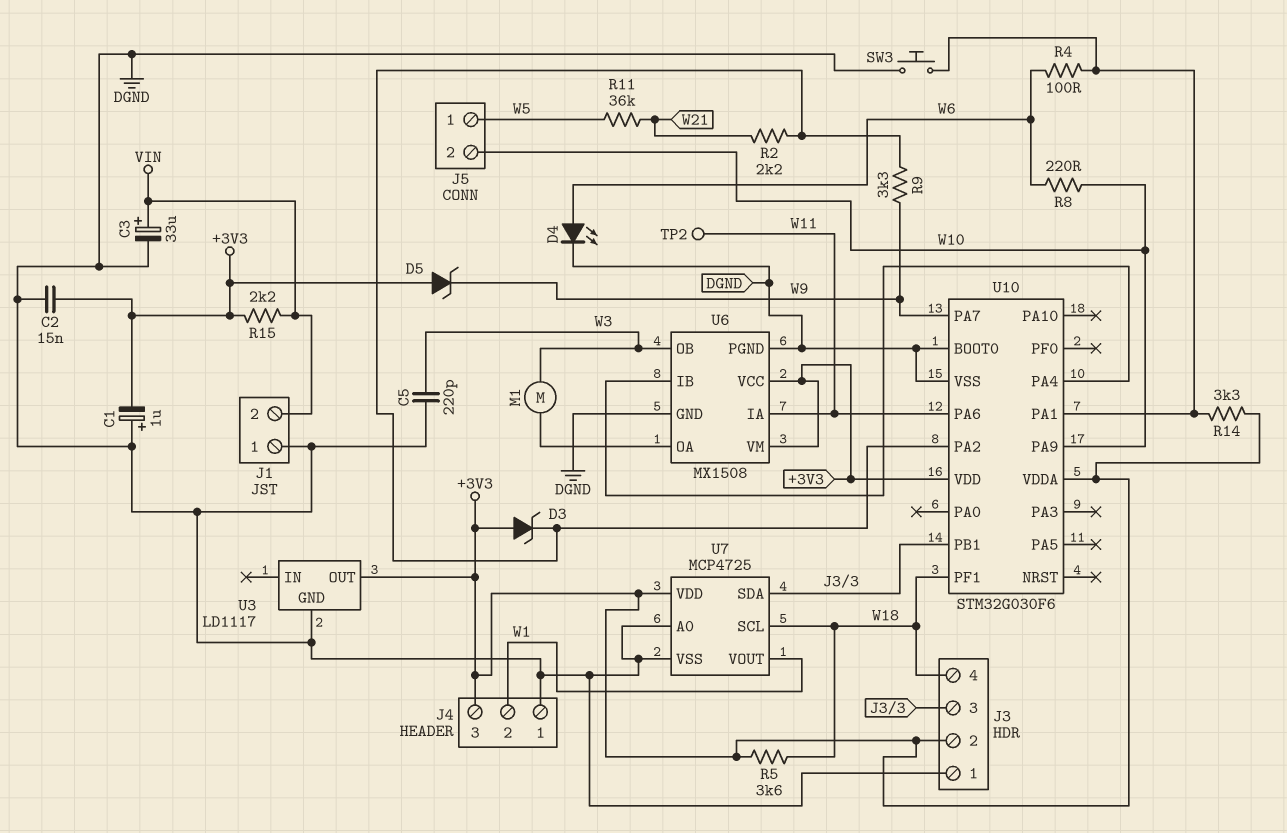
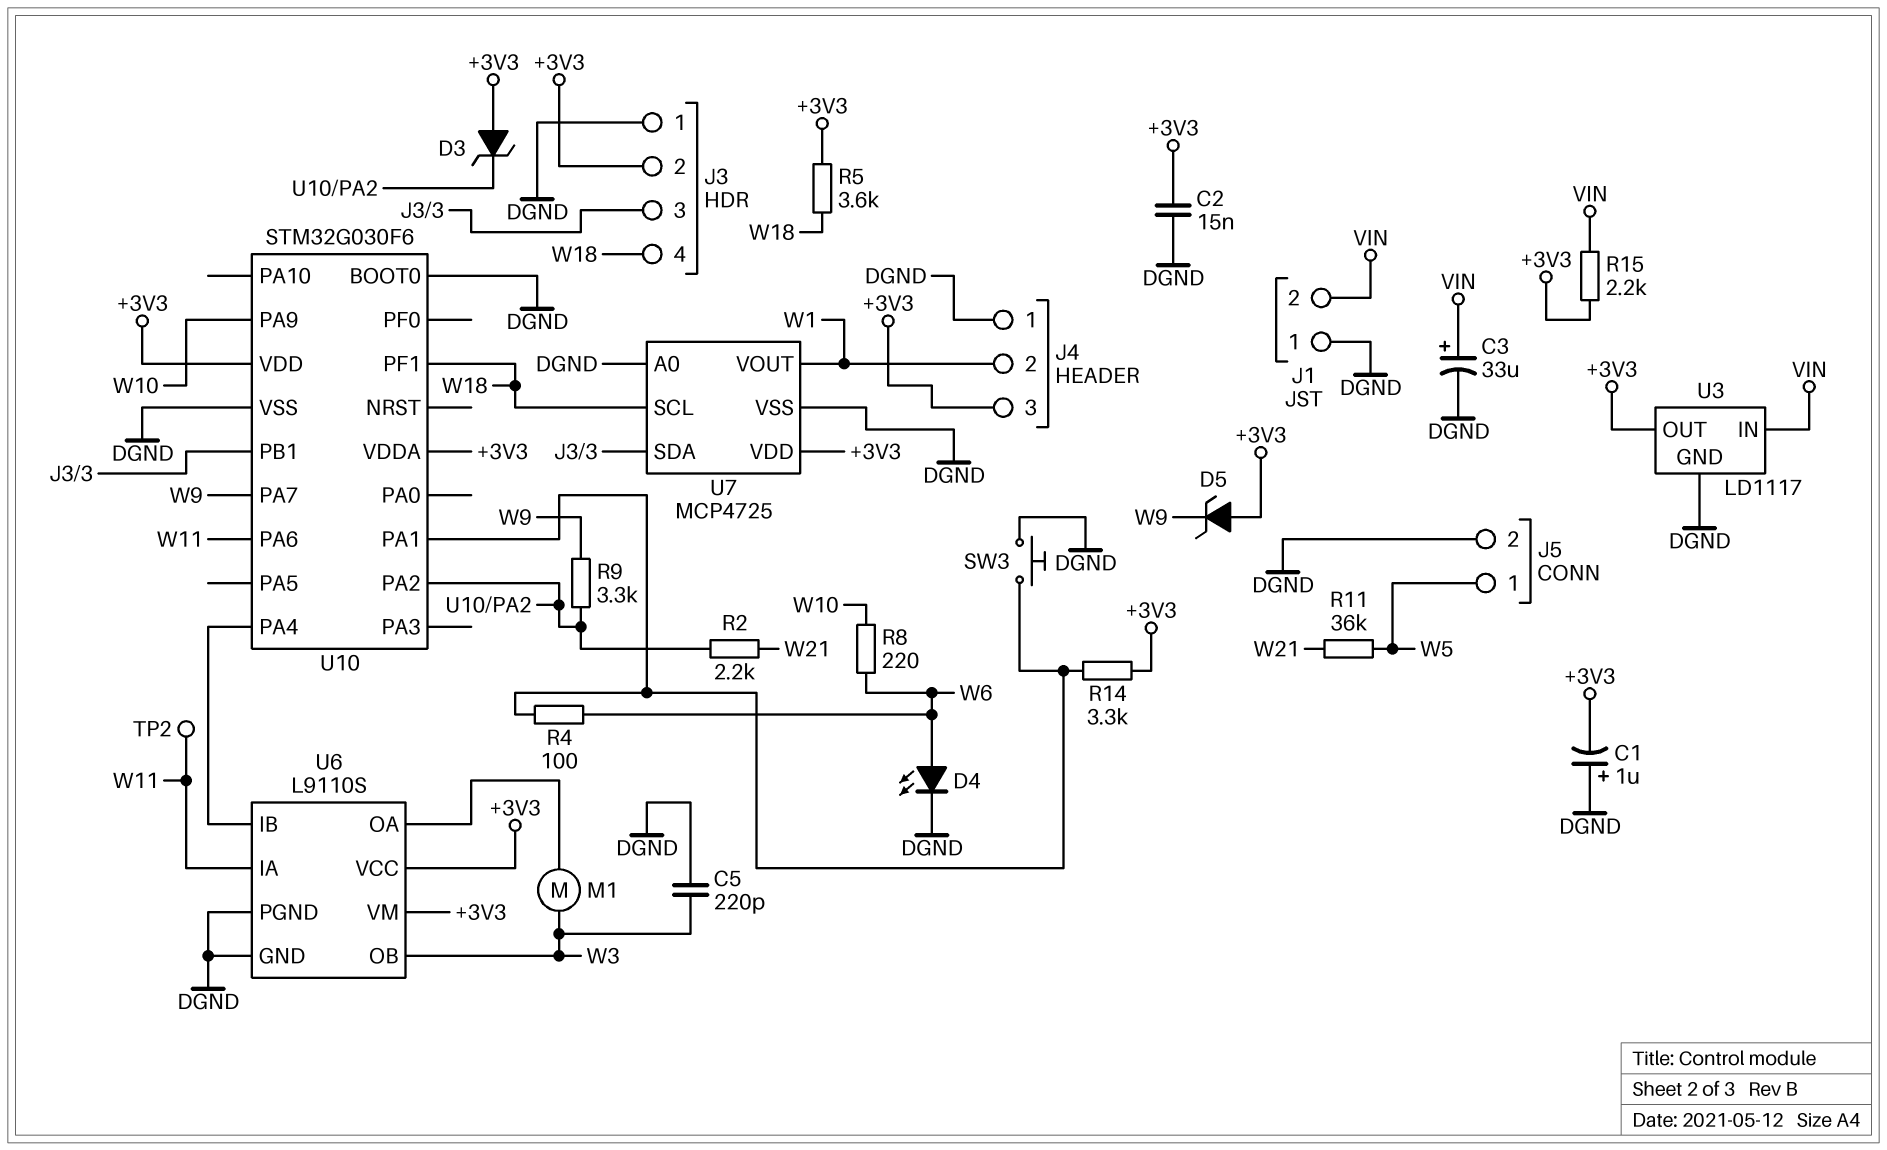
J5 pin 2: W10 -> DGND
U3 pin IN: none -> VIN
U6: MX1508 -> L9110S

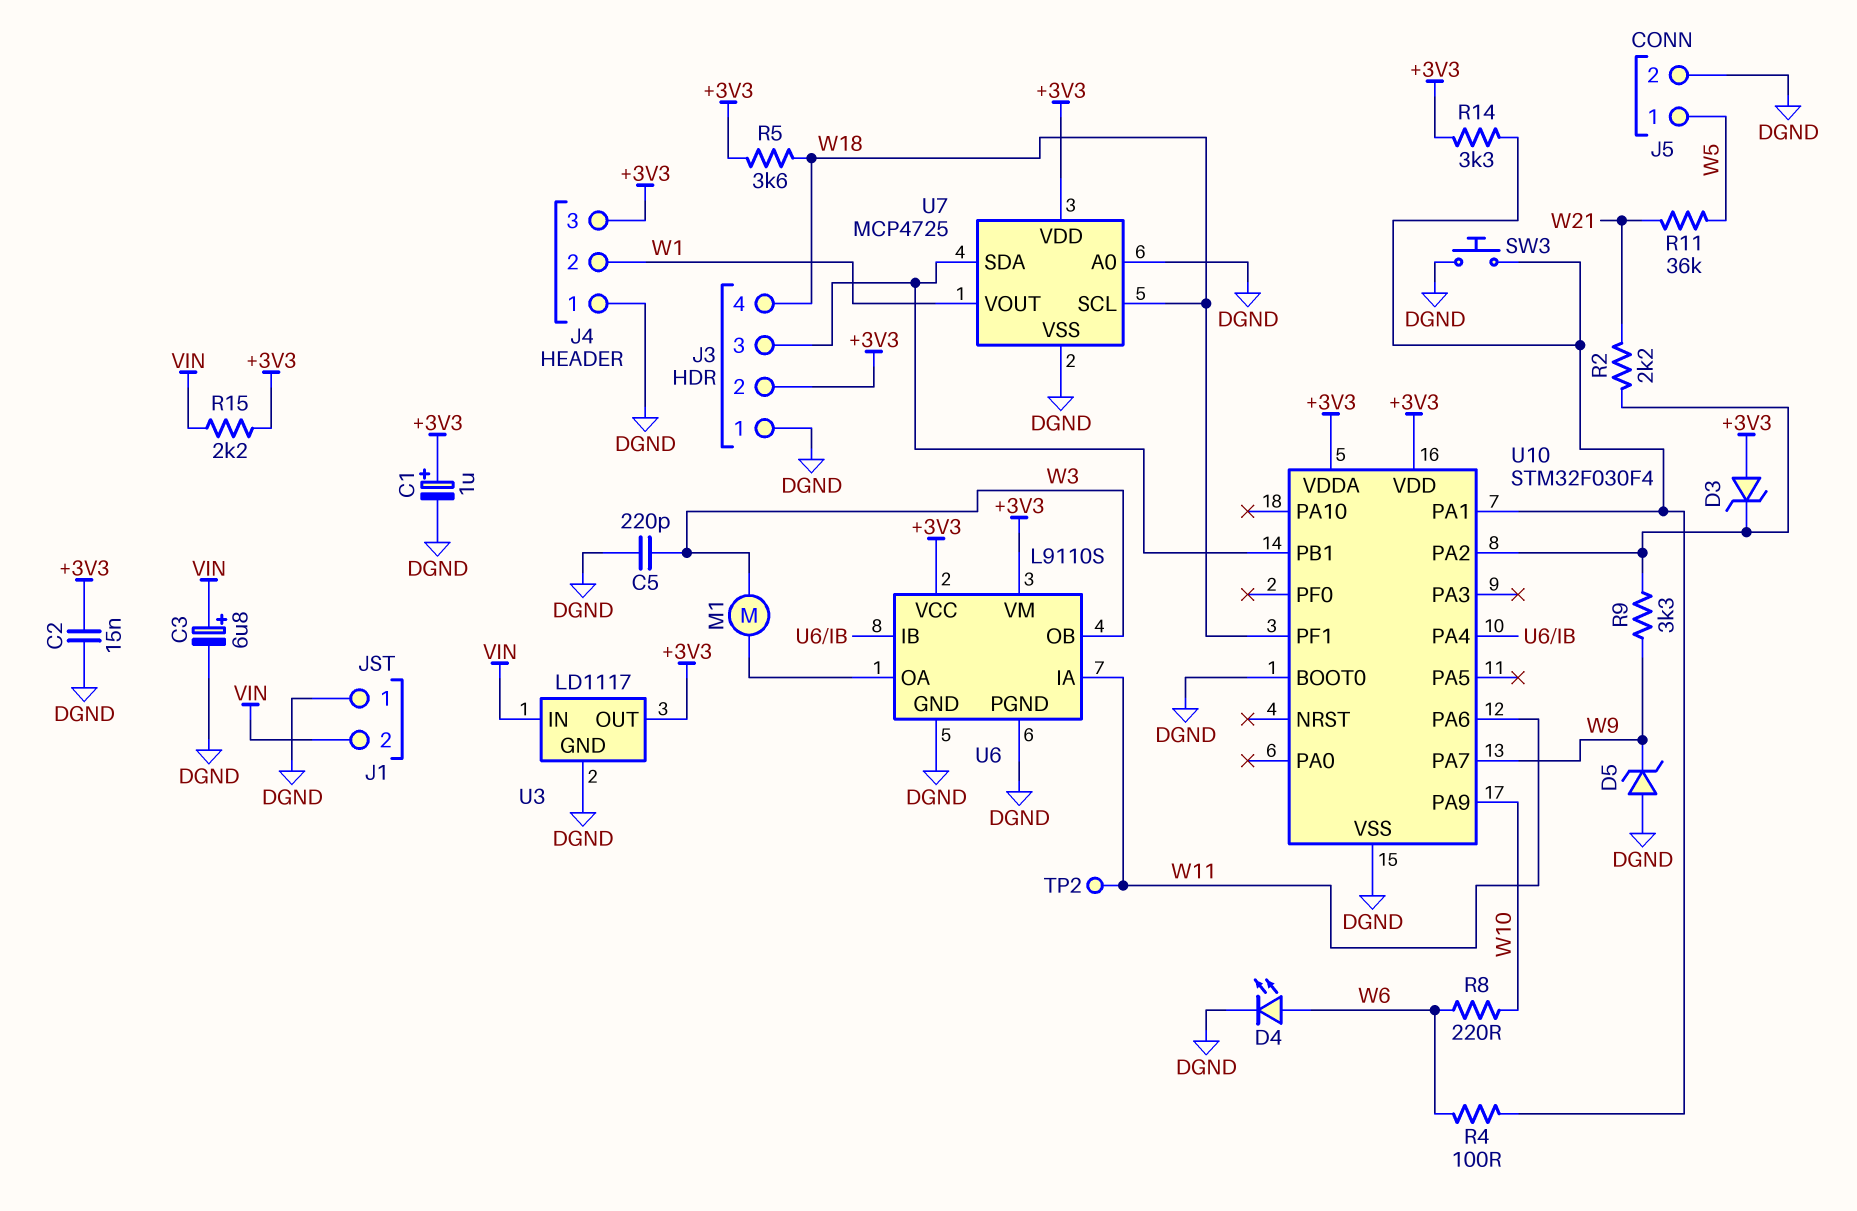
C1: 1uF (plus DGND, minus +3V3) -> 1uF (plus +3V3, minus DGND)
C3: 33uF (plus VIN, minus DGND) -> 6.8uF (plus VIN, minus DGND)
D5: zener (A +3V3, K W9) -> zener (A DGND, K W9)
U10: STM32G030F6 -> STM32F030F4

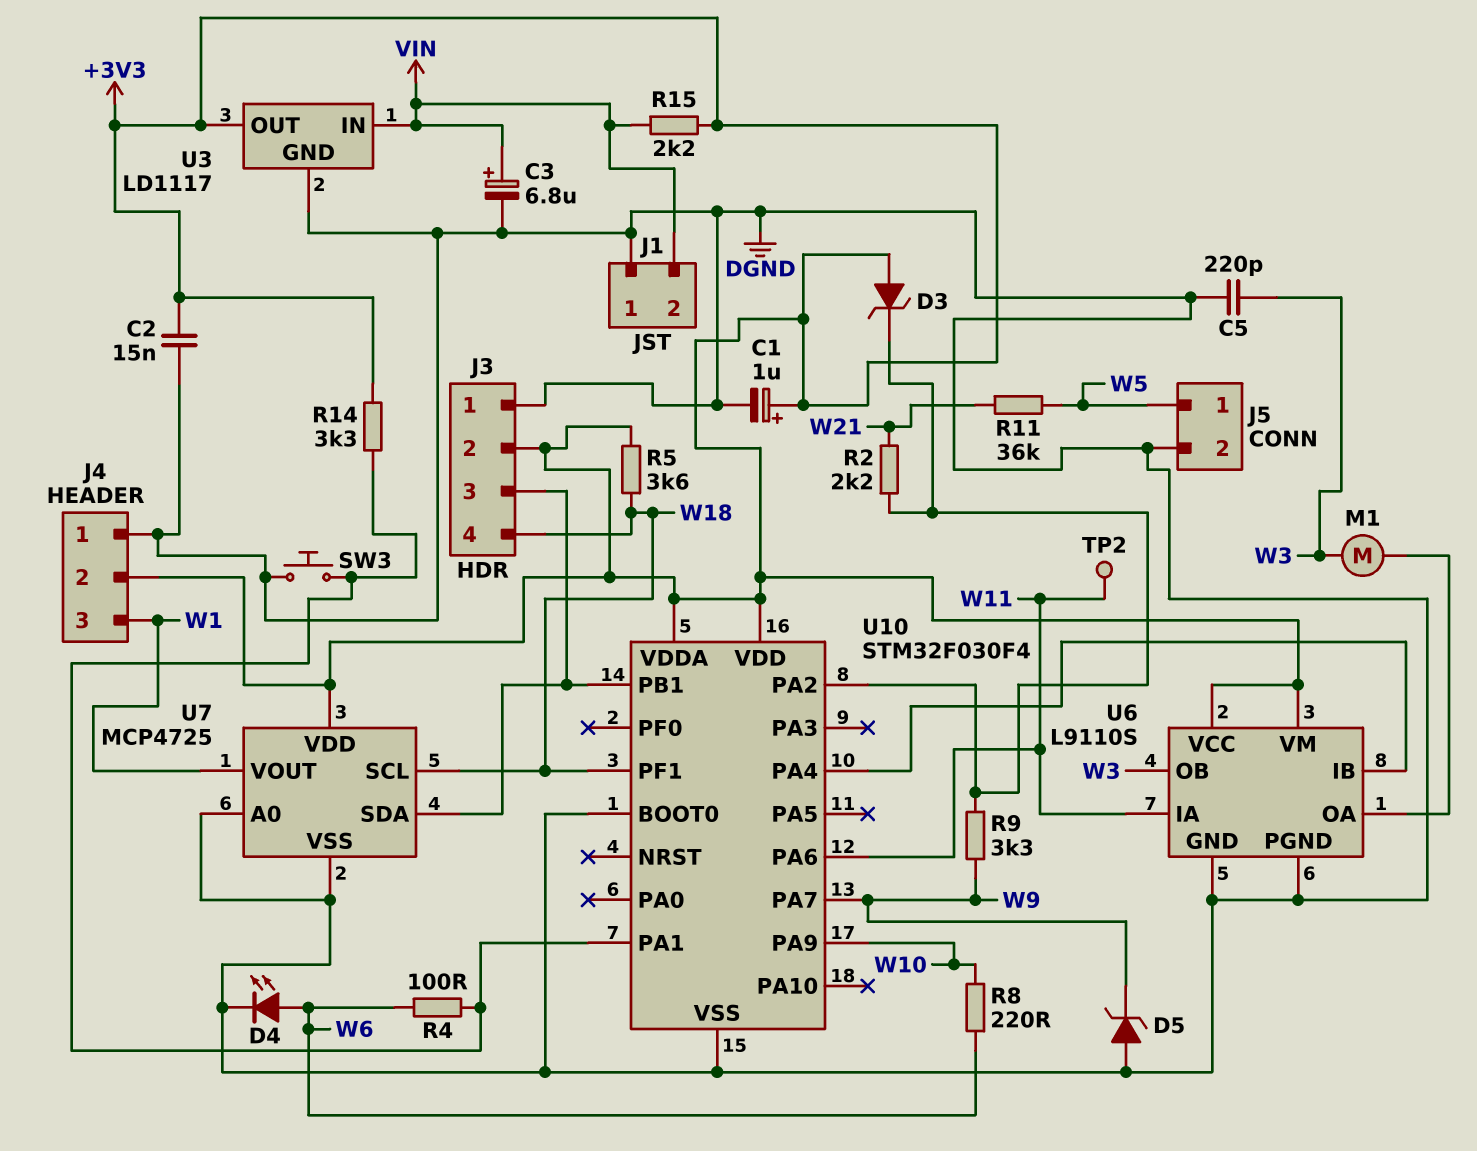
J4 pin 2: W1 -> +3V3
J4 pin 3: +3V3 -> W1

